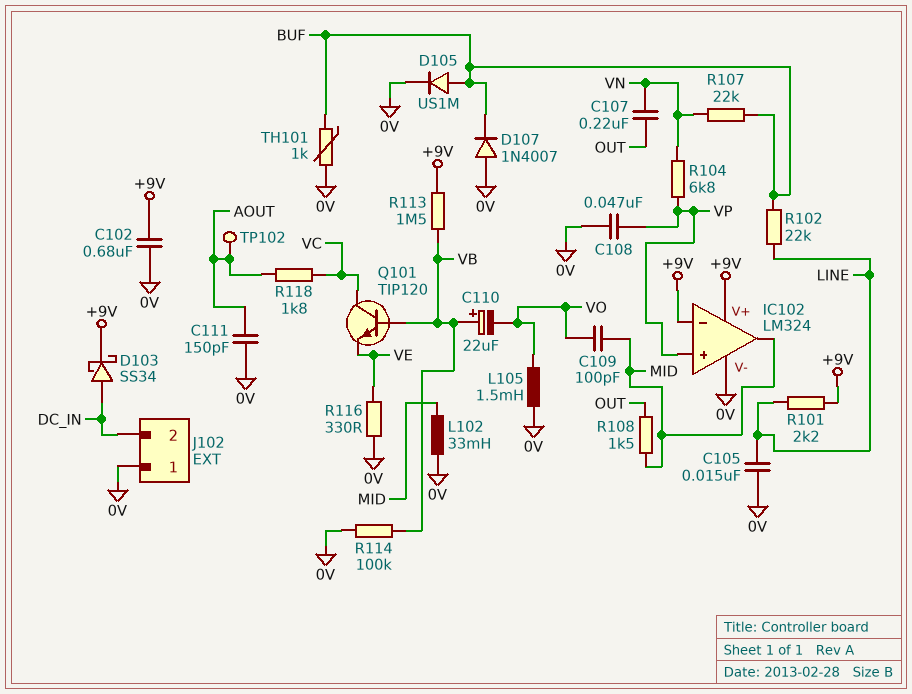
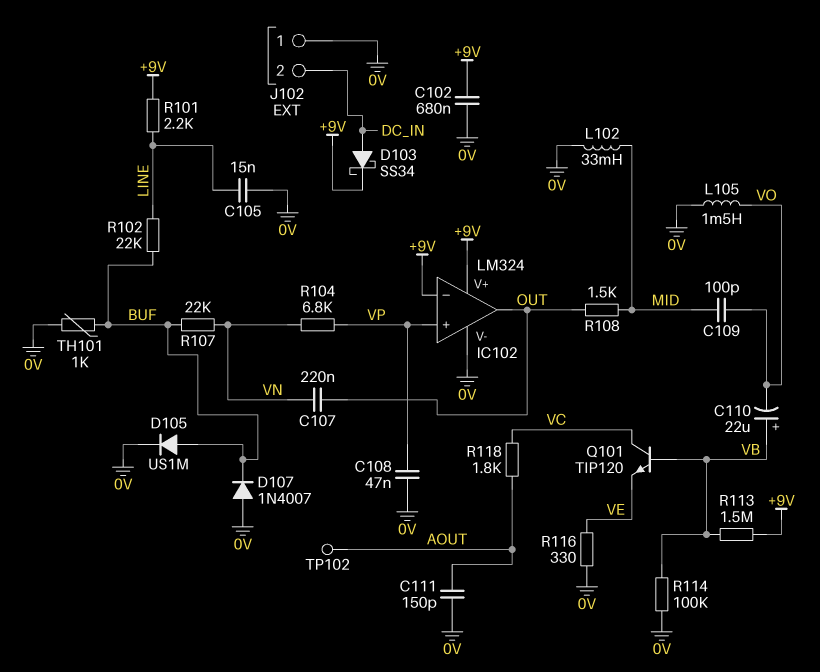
IC102 pin out: MID -> OUT

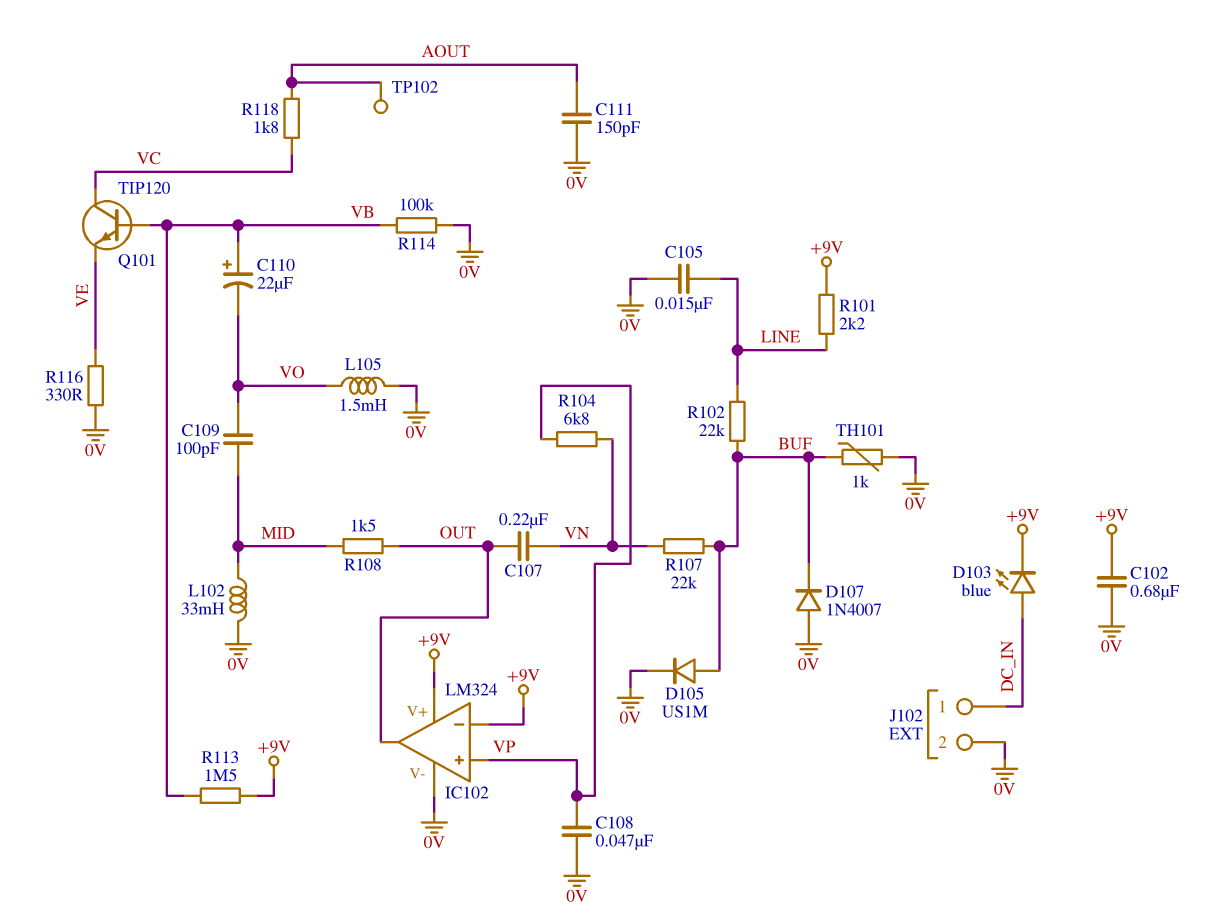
D103: schottky SS34 (A DC_IN, K +9V) -> LED blue (A DC_IN, K +9V)
J102 pin 1: 0V -> DC_IN
J102 pin 2: DC_IN -> 0V

